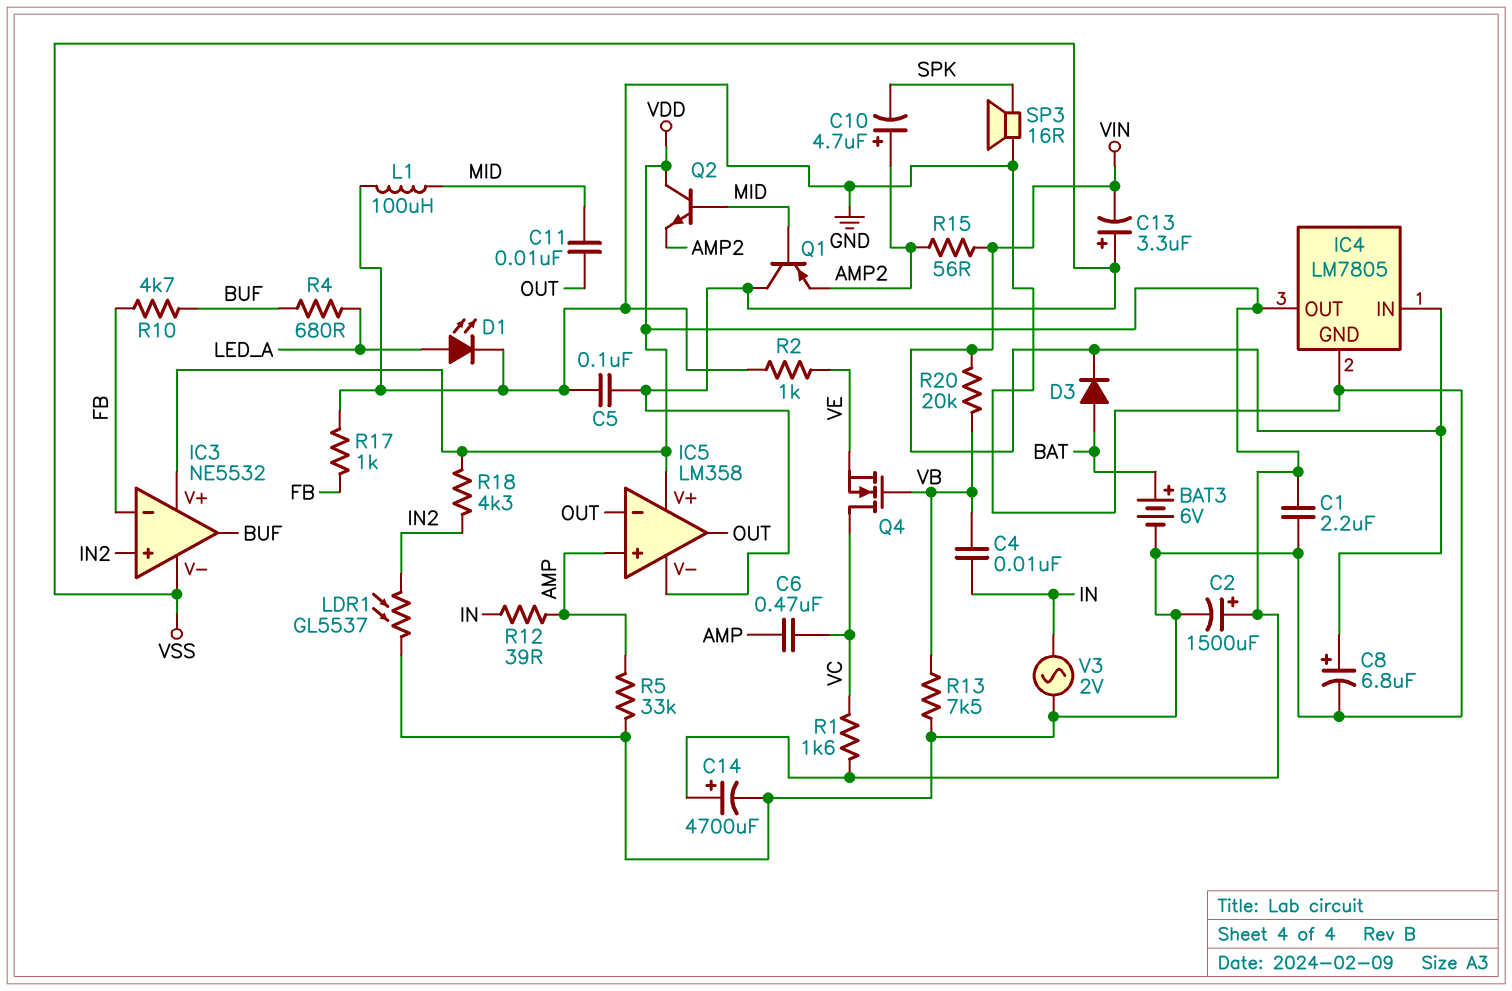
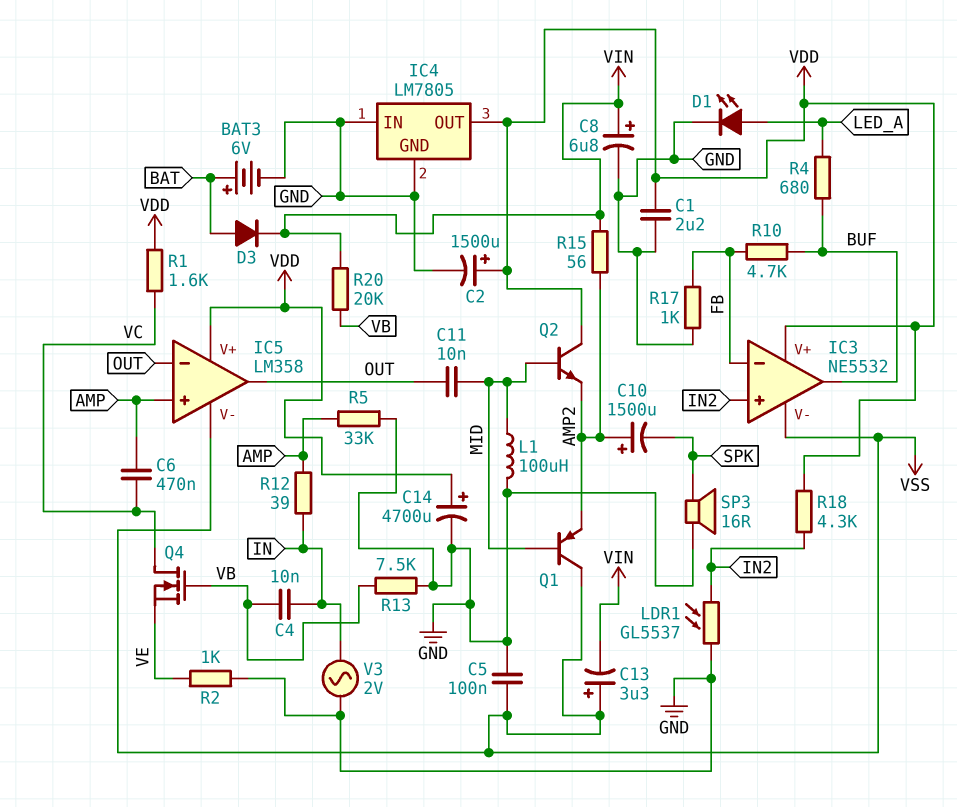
C10: 4.7uF (plus AMP2, minus SPK) -> 1500uF (plus AMP2, minus SPK)
IC4 pin IN: VIN -> GND

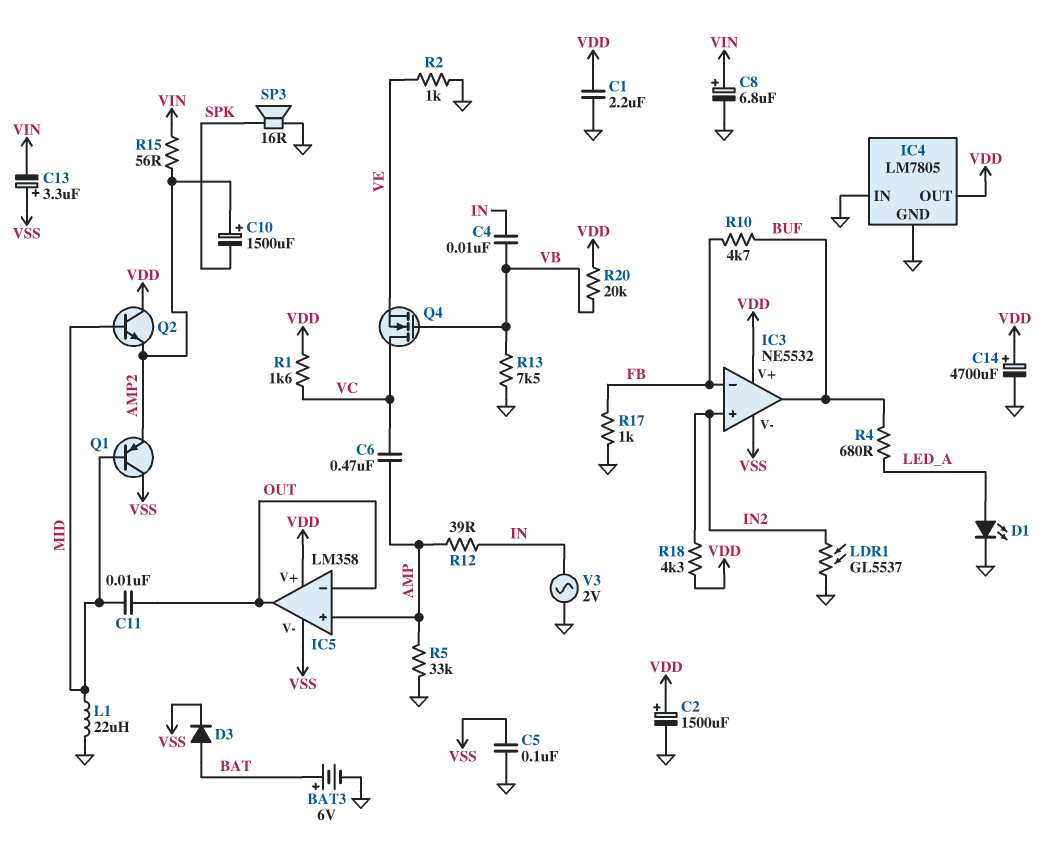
D3: diode (A BAT, K VIN) -> diode (A BAT, K VSS)
L1: 100uH (GND, MID) -> 22uH (GND, MID)
R20: 20k (VB, VIN) -> 20k (VB, VDD)

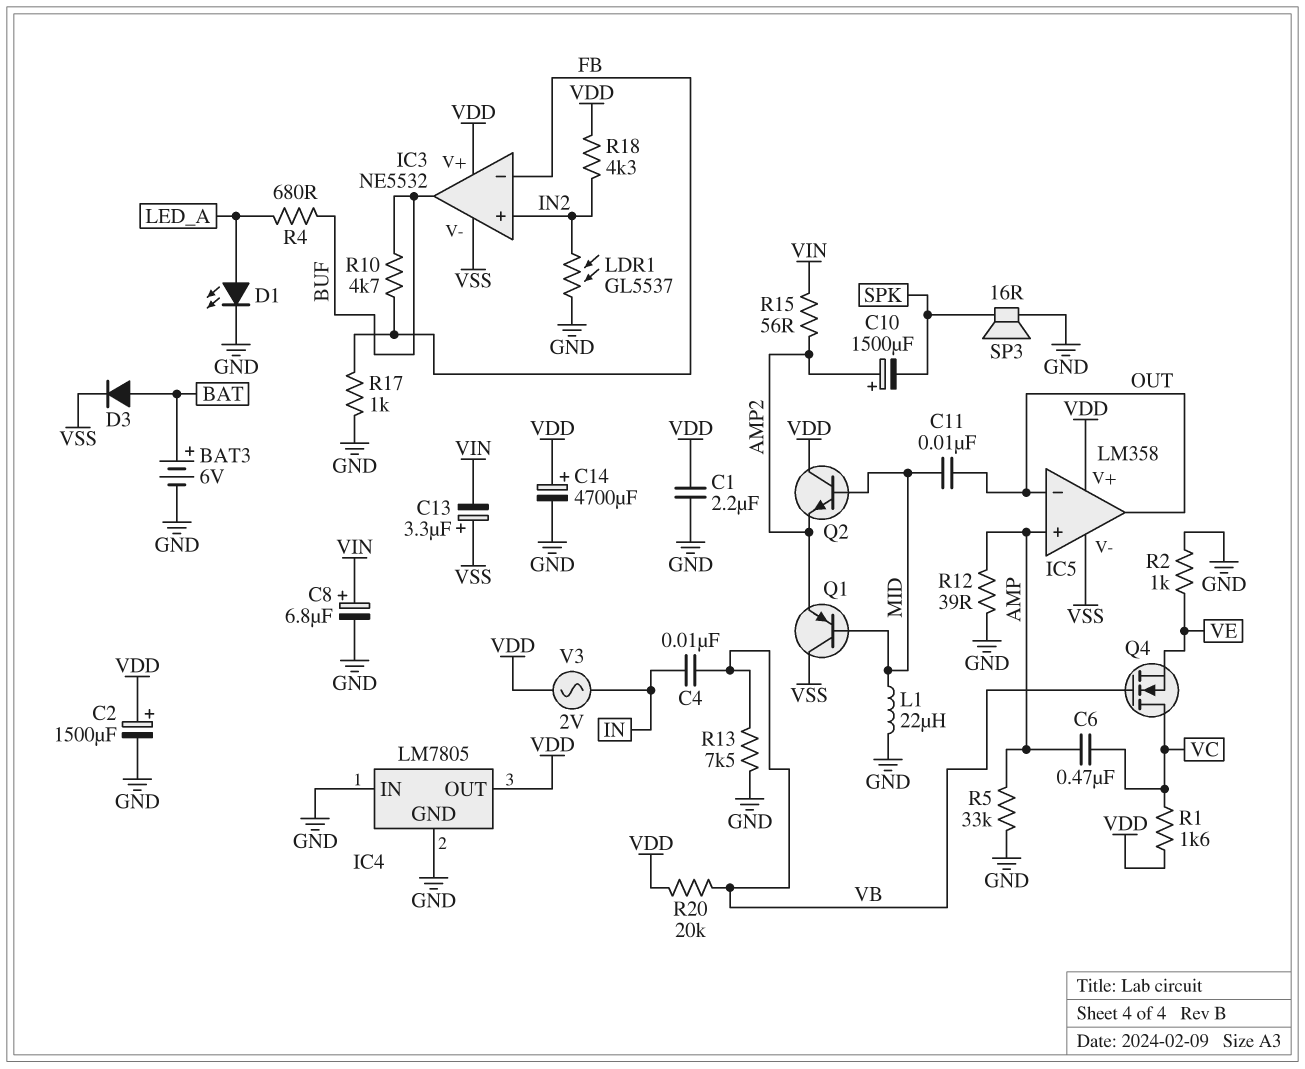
C5: 100nF (GND, VSS) -> none
R12: 39 (AMP, IN) -> 39 (AMP, GND)
V3: AC 2V (GND, IN) -> AC 2V (IN, VDD)

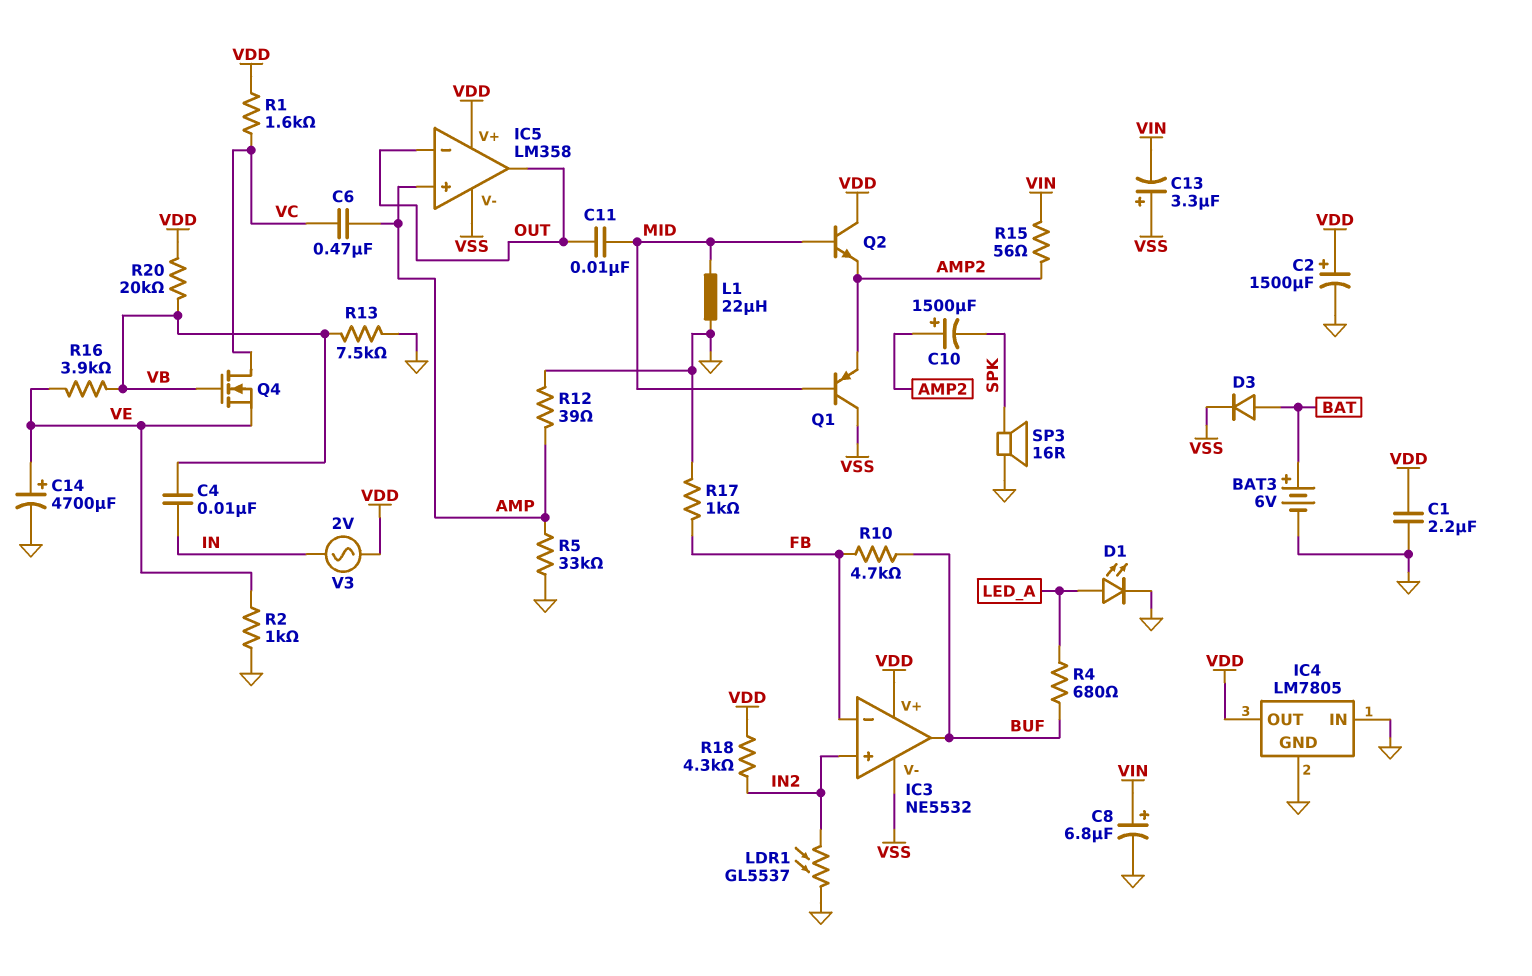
C14: 4700uF (plus VDD, minus GND) -> 4700uF (plus VE, minus GND)
R16: none -> 3.9k (VB, VE)

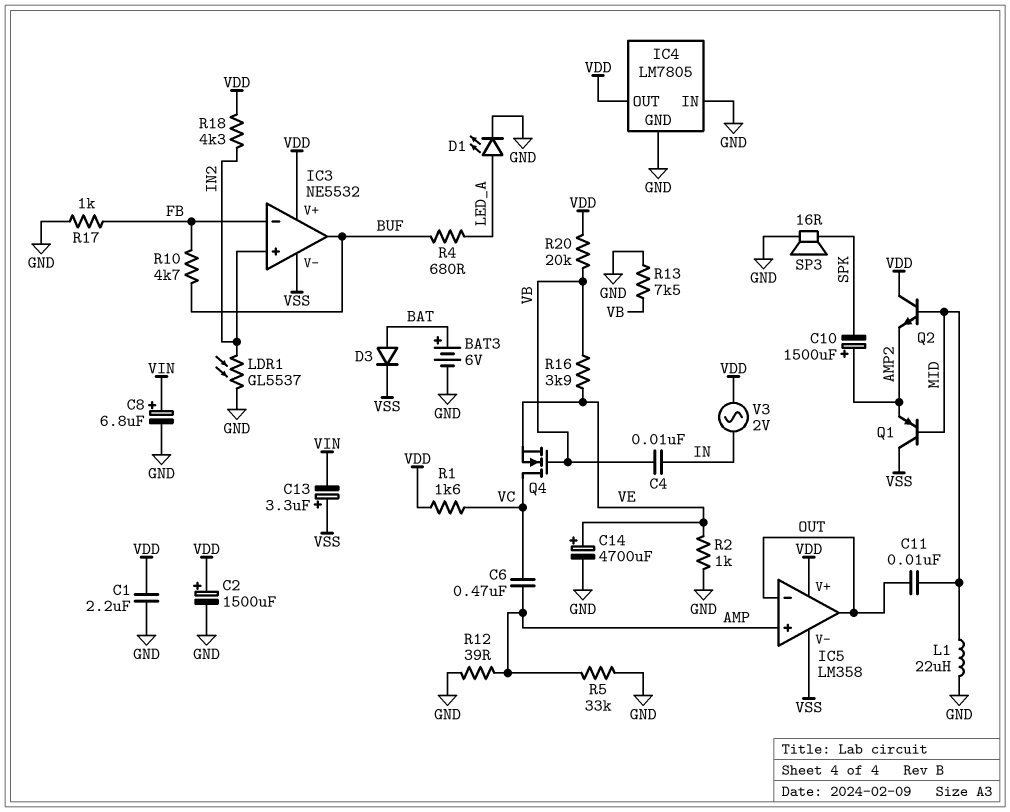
R15: 56 (AMP2, VIN) -> none

